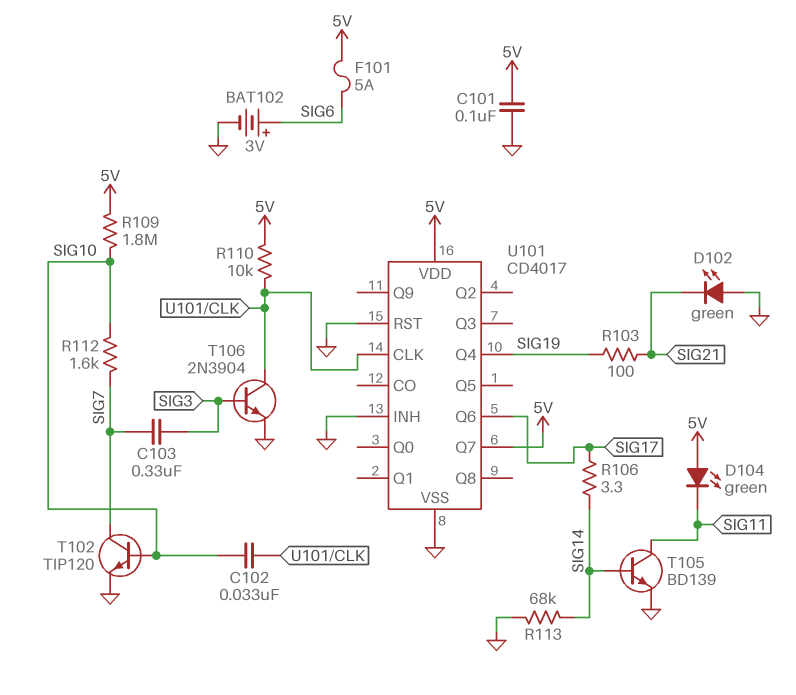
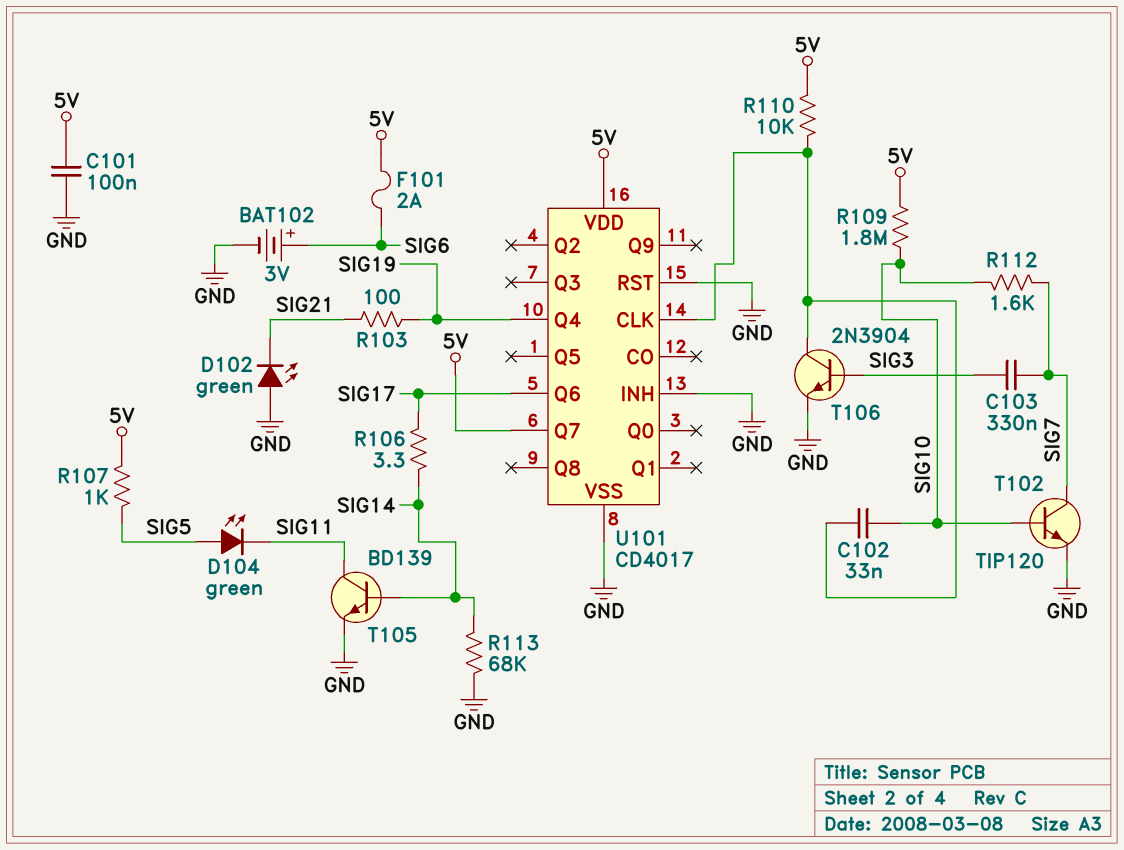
D104: LED green (A 5V, K SIG11) -> LED green (A SIG5, K SIG11)
F101: 5A (5V, SIG6) -> 2A (5V, SIG6)
R107: none -> 1k (5V, SIG5)

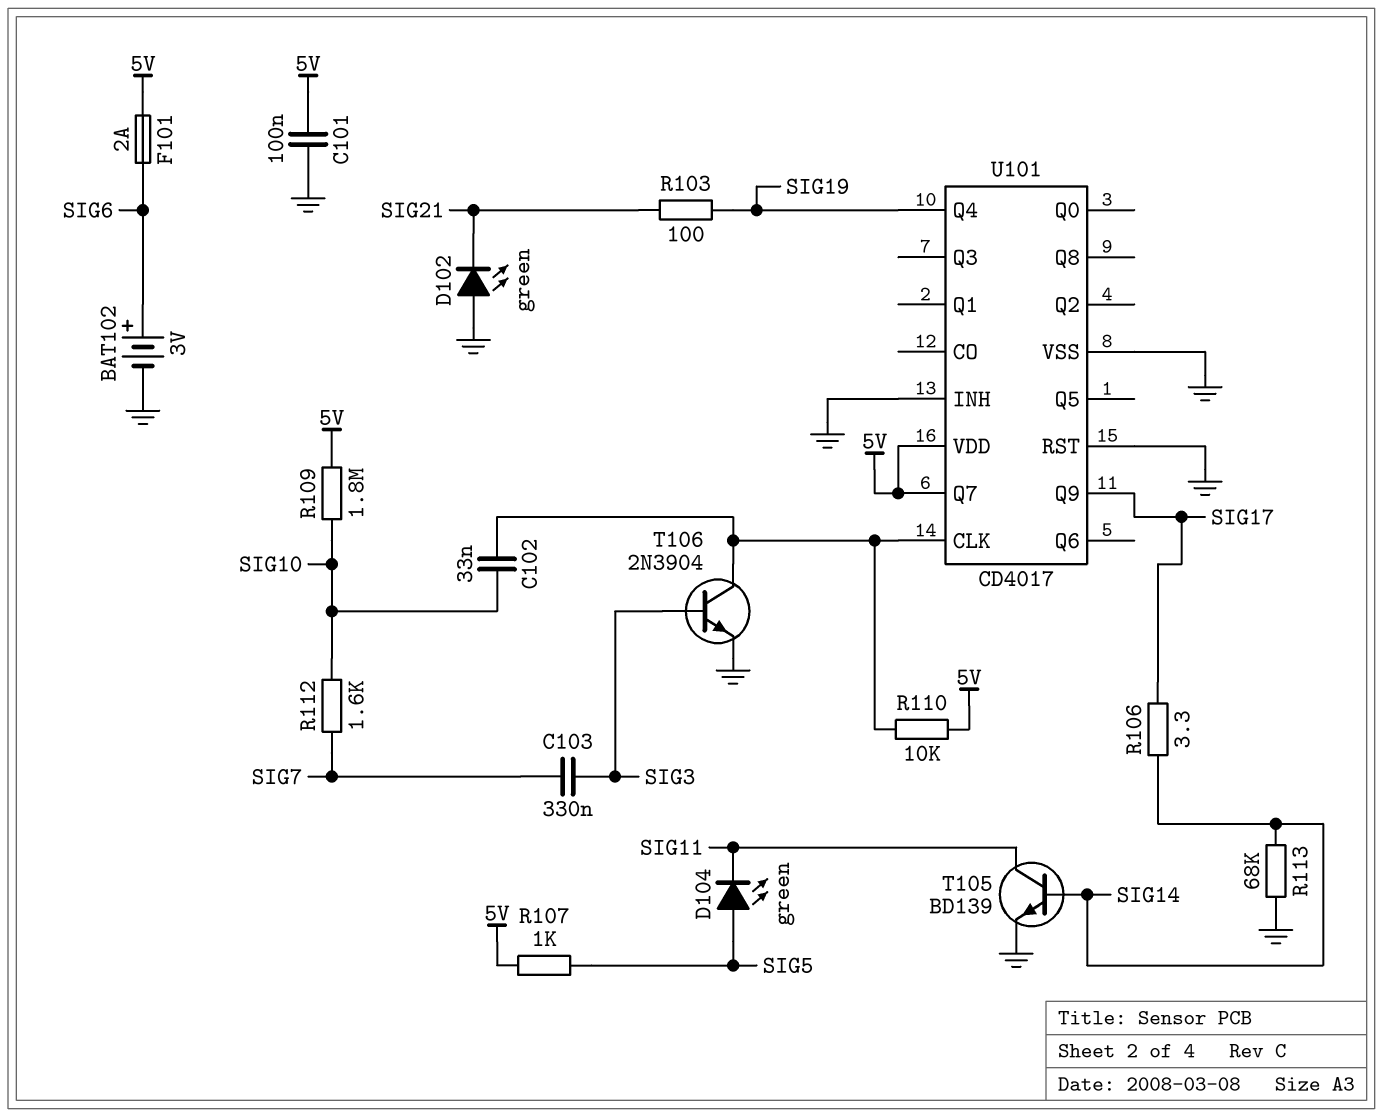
T102: NPN TIP120 (B SIG10, C SIG7, E GND) -> none
U101 pin Q6: SIG17 -> none
U101 pin Q9: none -> SIG17

